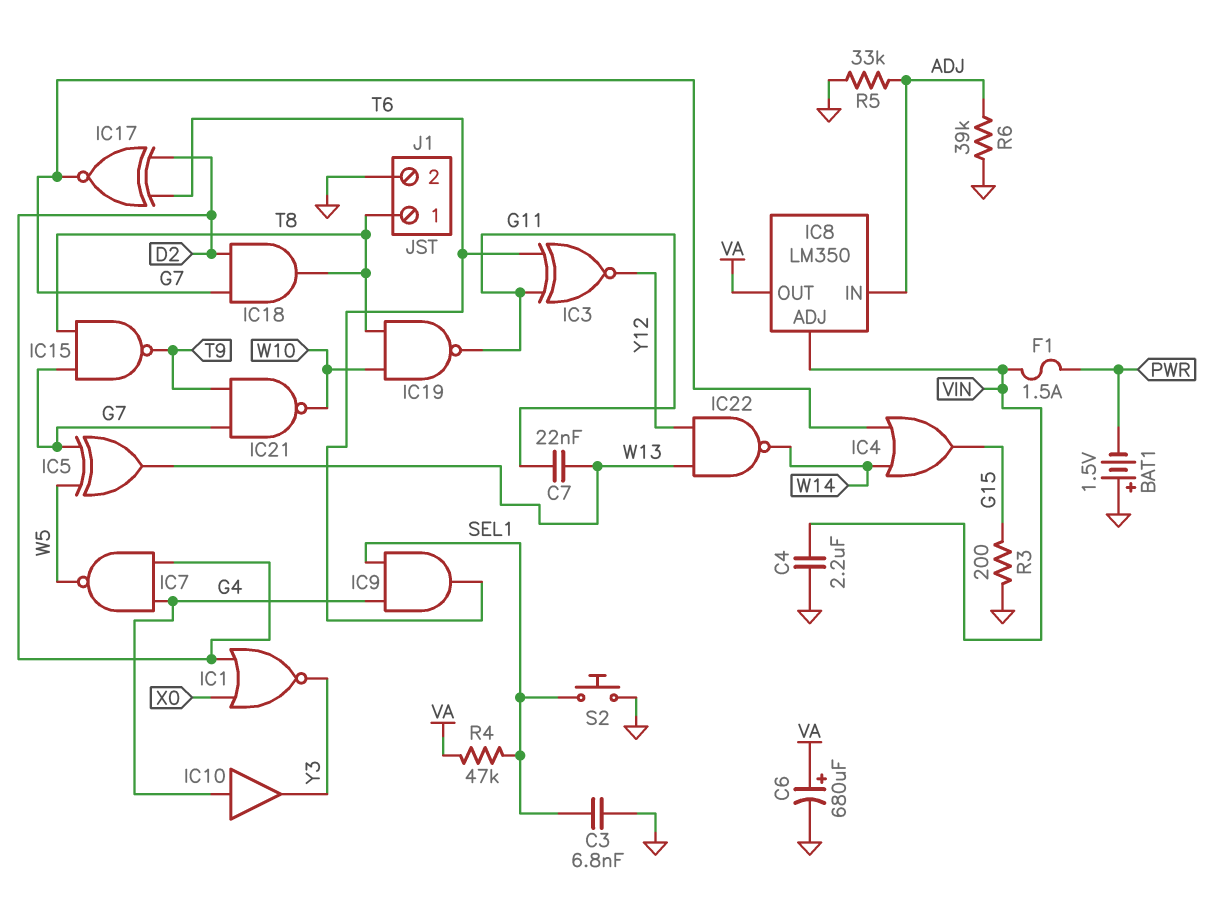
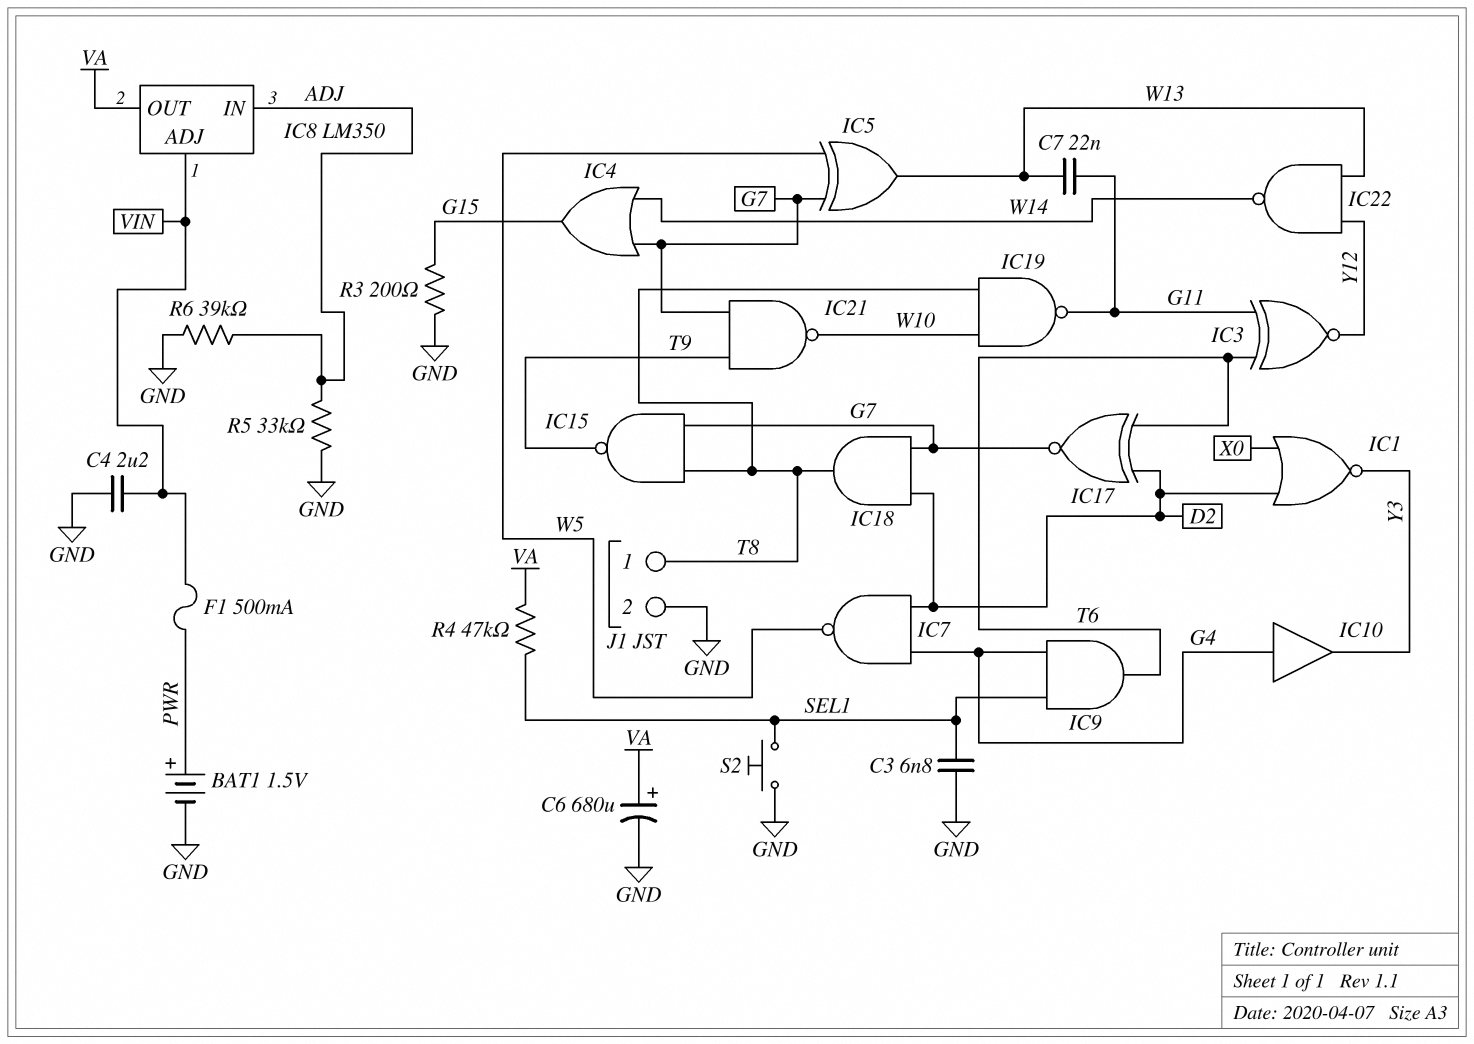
BAT1: 1.5V (plus GND, minus PWR) -> 1.5V (plus PWR, minus GND)
F1: 1.5A (PWR, VIN) -> 500mA (PWR, VIN)

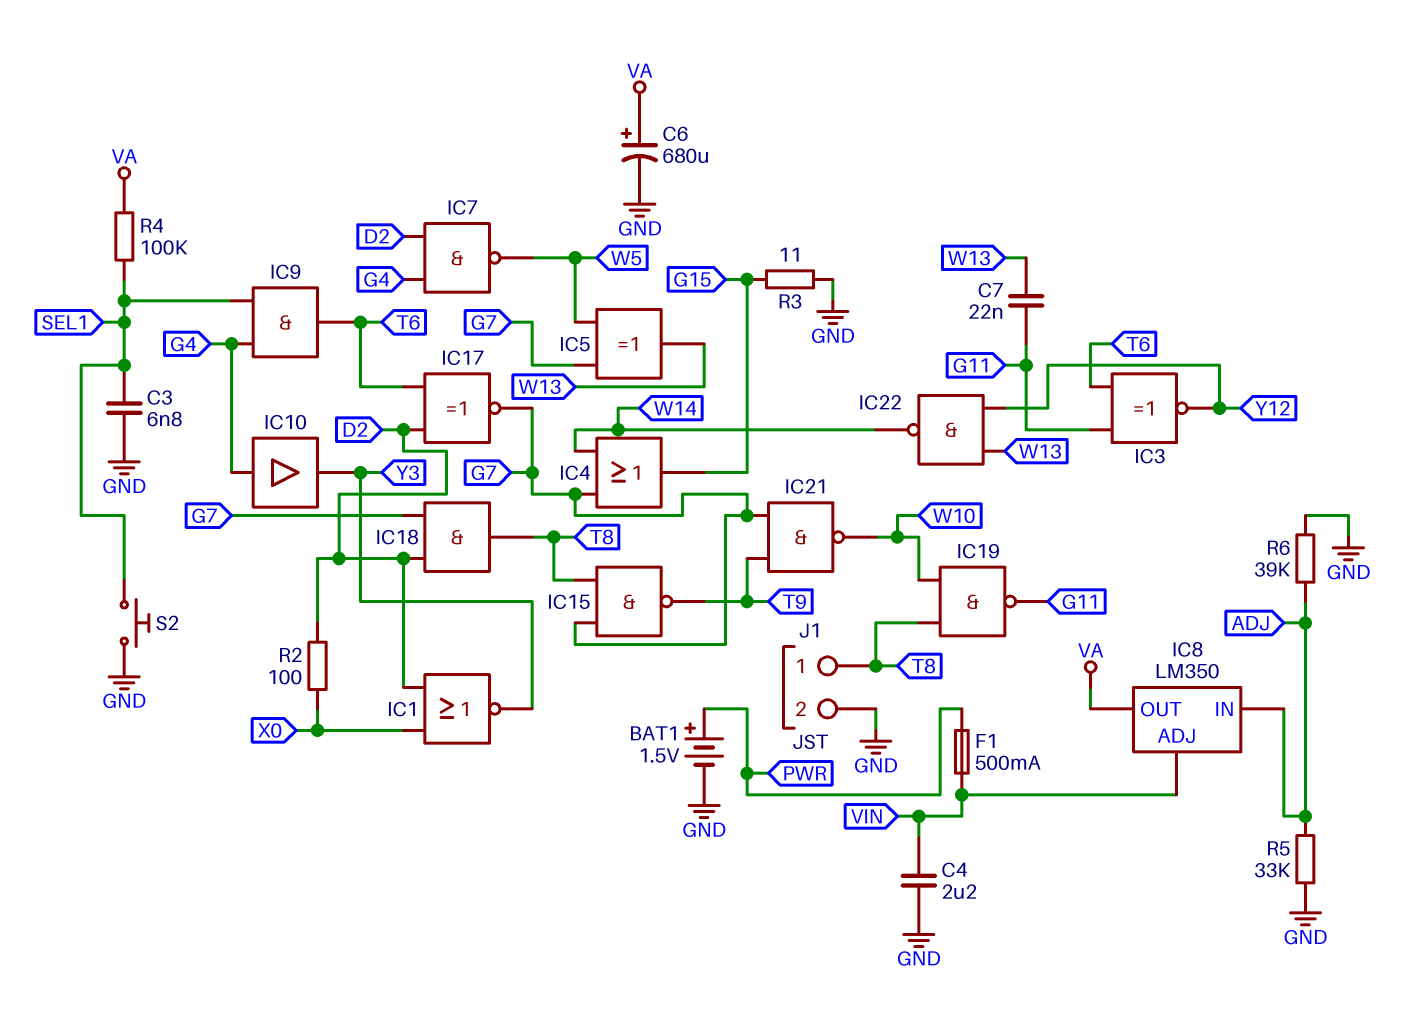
R2: none -> 100 (D2, X0)
R3: 200 (G15, GND) -> 11 (G15, GND)
R4: 47k (SEL1, VA) -> 100k (SEL1, VA)

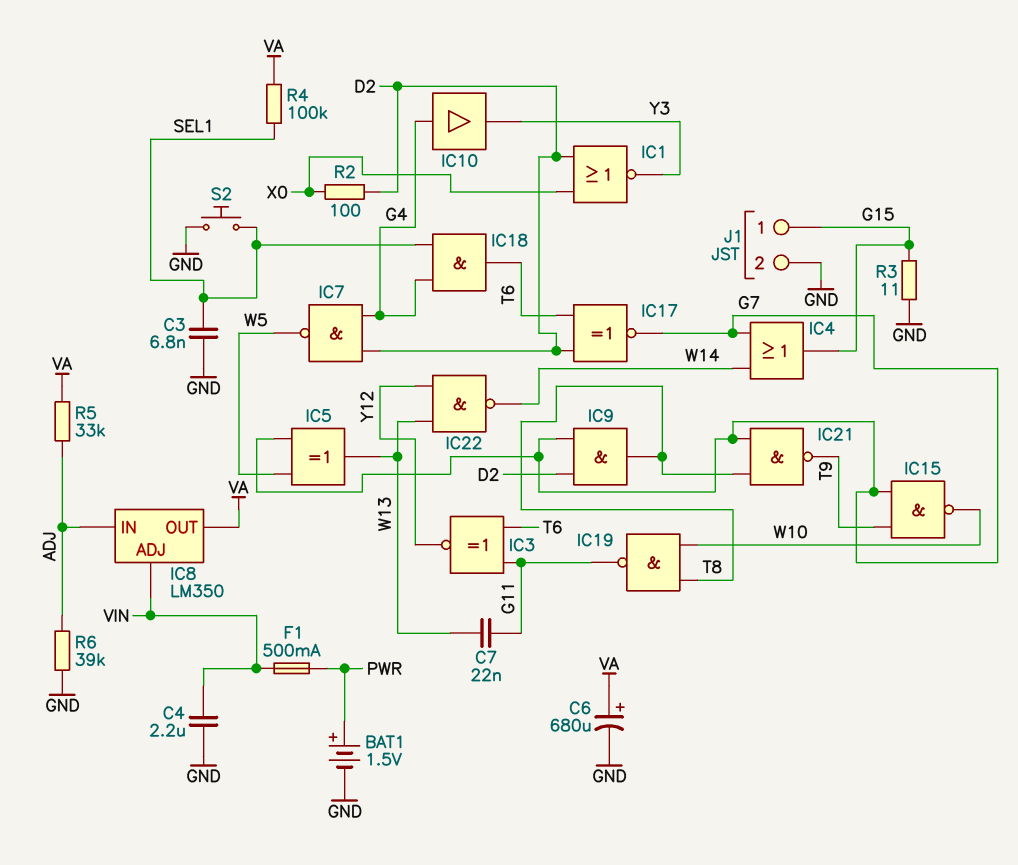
IC9: AND (in G4, in SEL1, out T6) -> AND (in D2, in G7, out T8)
IC15: NAND (in G7, in T8, out T9) -> NAND (in G7, in T9, out W10)
IC18: AND (in D2, in G7, out T8) -> AND (in G4, in SEL1, out T6)
IC21: NAND (in G7, in T9, out W10) -> NAND (in G7, in T8, out T9)
J1 pin 1: T8 -> G15
R5: 33k (ADJ, GND) -> 33k (ADJ, VA)

